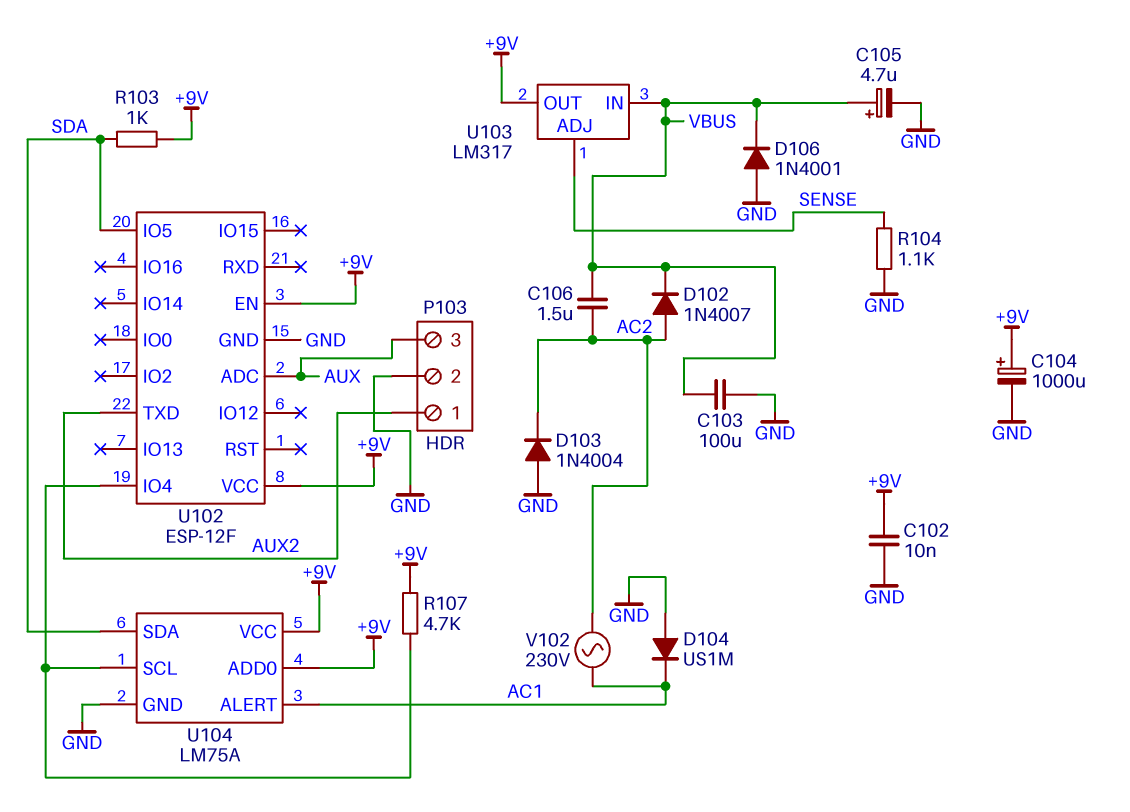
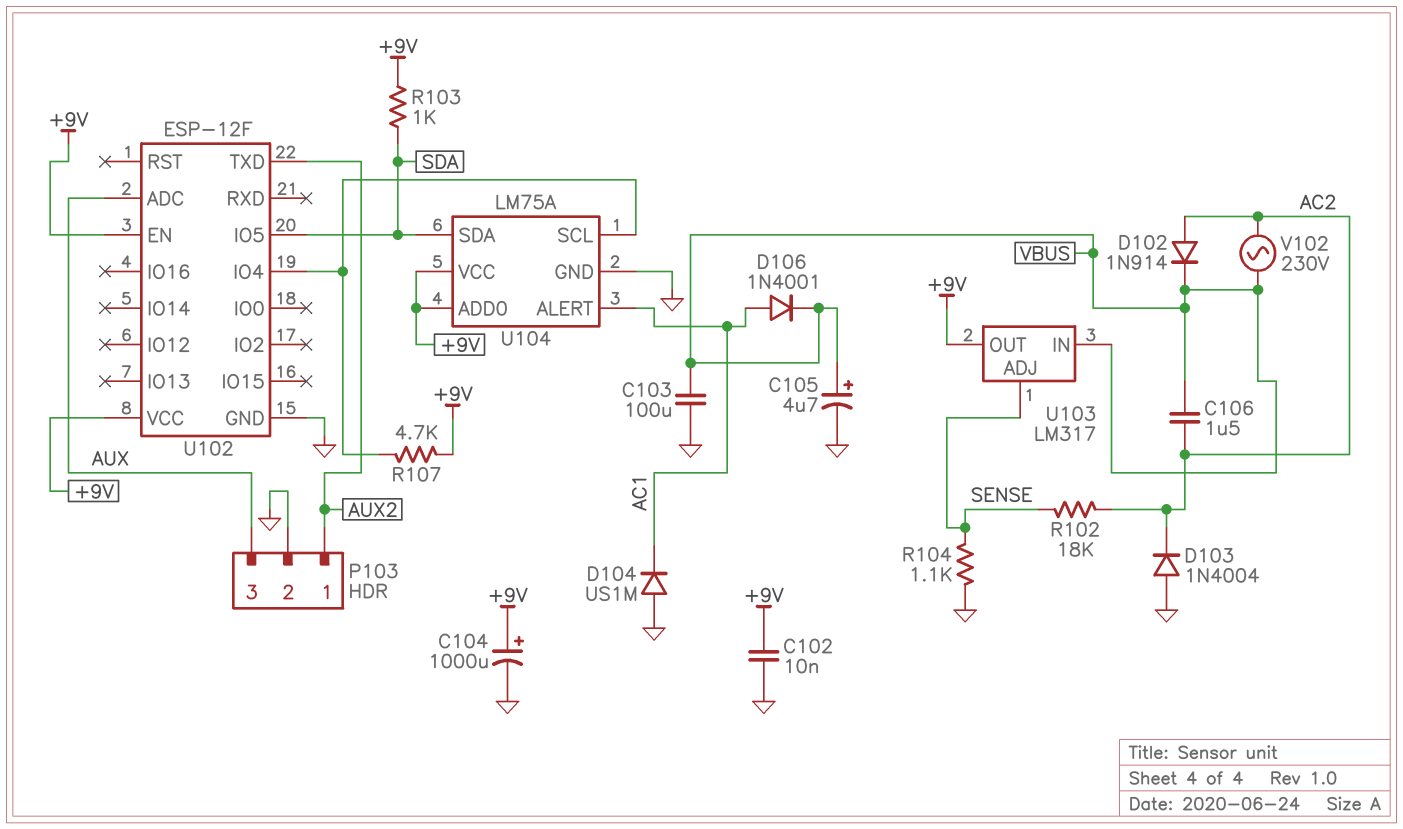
D102: diode 1N4007 (A AC2, K VBUS) -> diode 1N914 (A AC2, K VBUS)
D106: diode 1N4001 (A GND, K VBUS) -> diode 1N4001 (A AC1, K VBUS)
R102: none -> 18k (AC2, SENSE)
V102: AC 230V (AC1, AC2) -> AC 230V (AC2, VBUS)

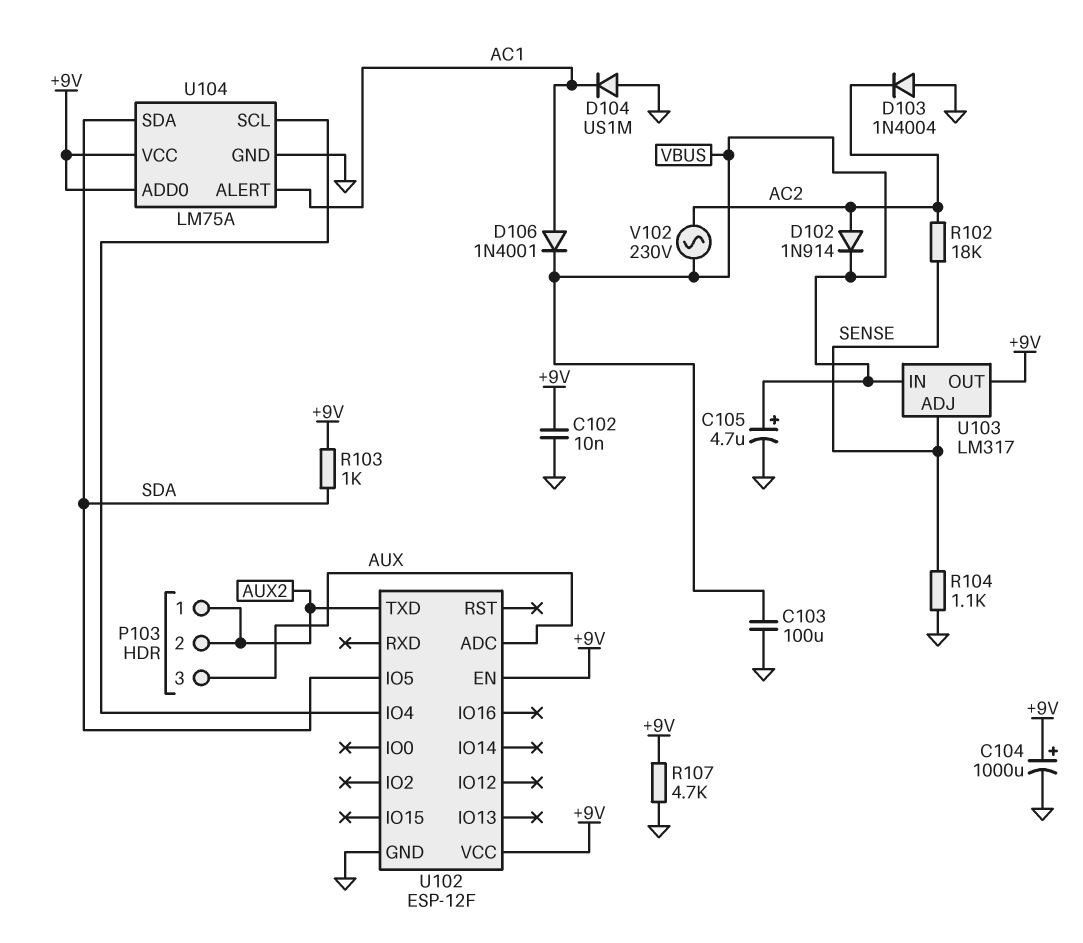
C106: 1.5uF (AC2, VBUS) -> none
P103 pin 2: GND -> AUX2
R107: 4.7k (+9V, U102/IO4) -> 4.7k (+9V, GND)

